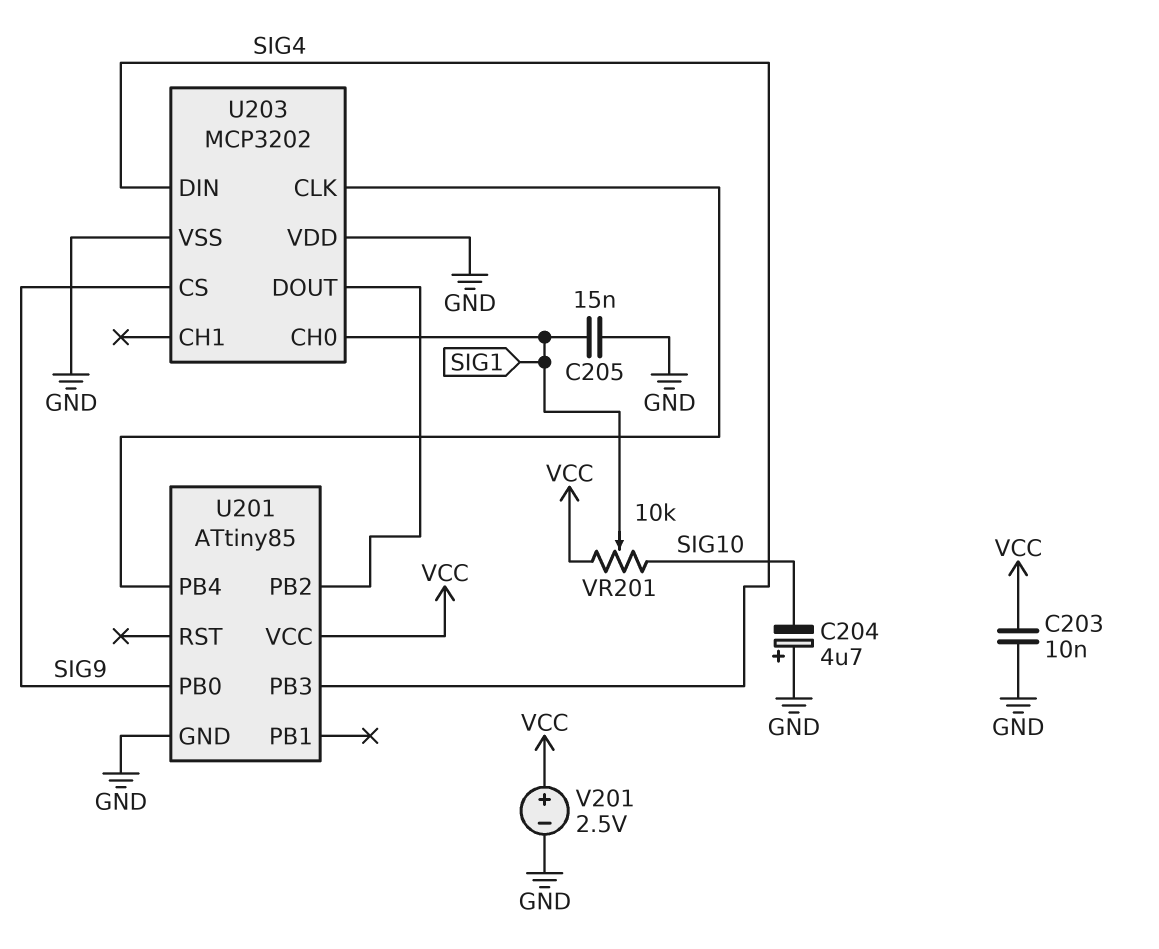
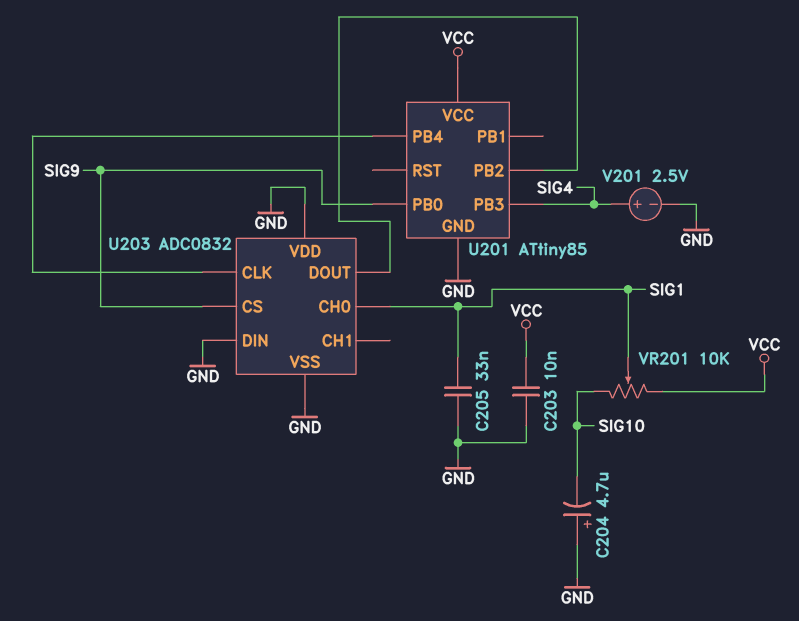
C205: 15nF (GND, SIG1) -> 33nF (GND, SIG1)
U203: MCP3202 -> ADC0832
U203 pin DIN: SIG4 -> GND
V201: 2.5V (plus VCC, minus GND) -> 2.5V (plus SIG4, minus GND)

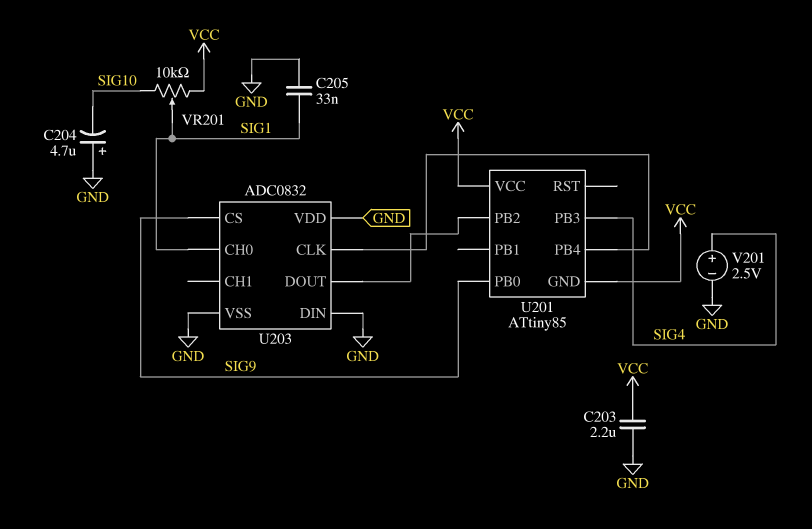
C203: 10nF (GND, VCC) -> 2.2uF (GND, VCC)
U201 pin GND: GND -> VCC

